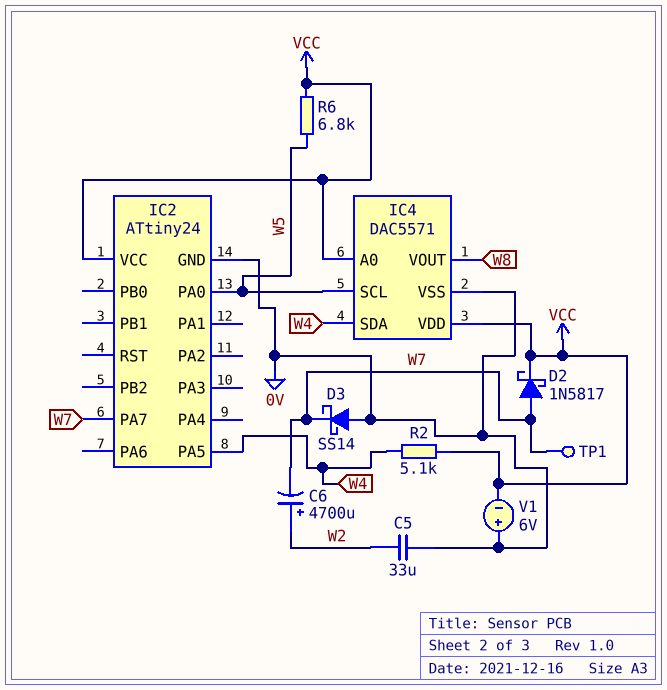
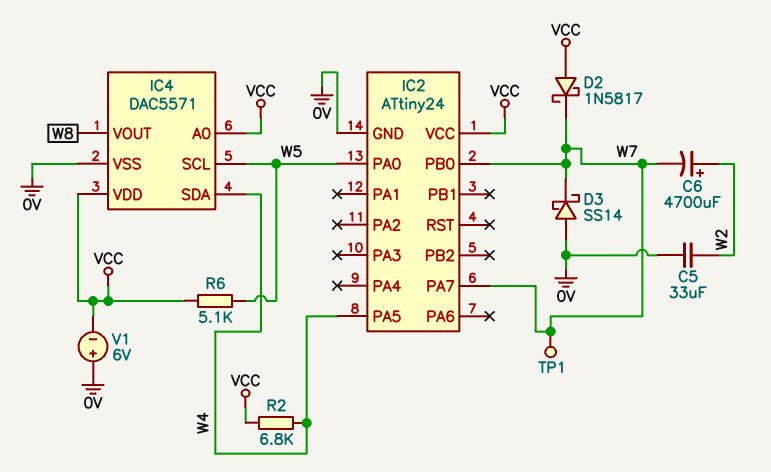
D2: schottky 1N5817 (A W7, K VCC) -> schottky 1N5817 (A VCC, K W7)
IC2 pin PB0: none -> W7
R2: 5.1k (VCC, W4) -> 6.8k (VCC, W4)
R6: 6.8k (VCC, W5) -> 5.1k (VCC, W5)

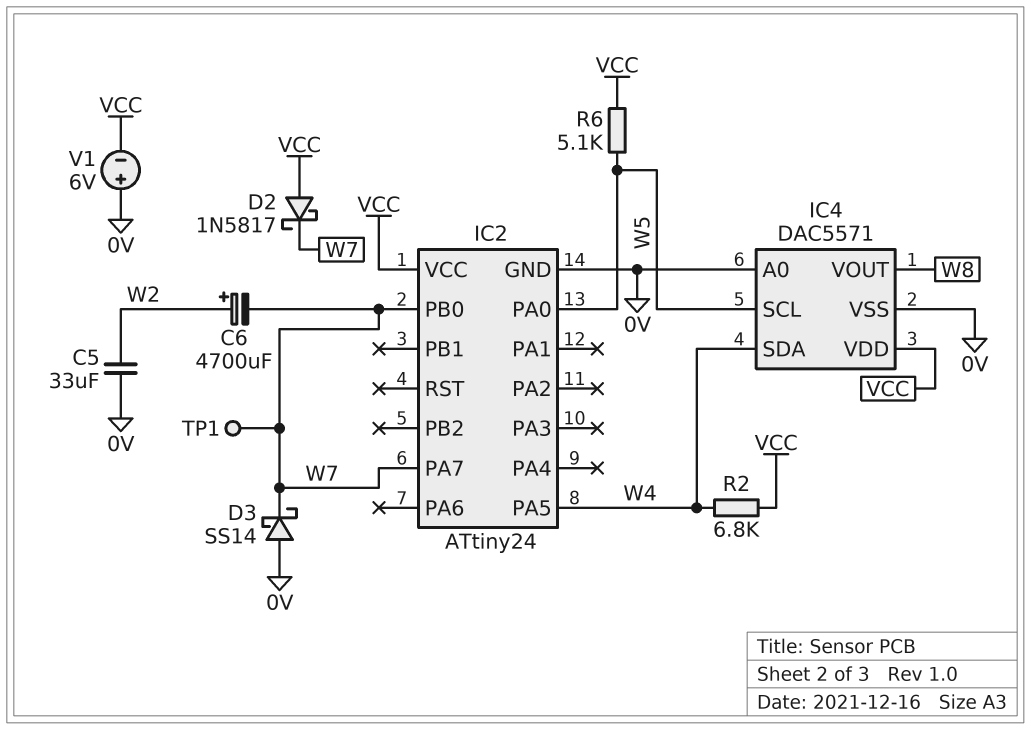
IC4 pin A0: VCC -> 0V

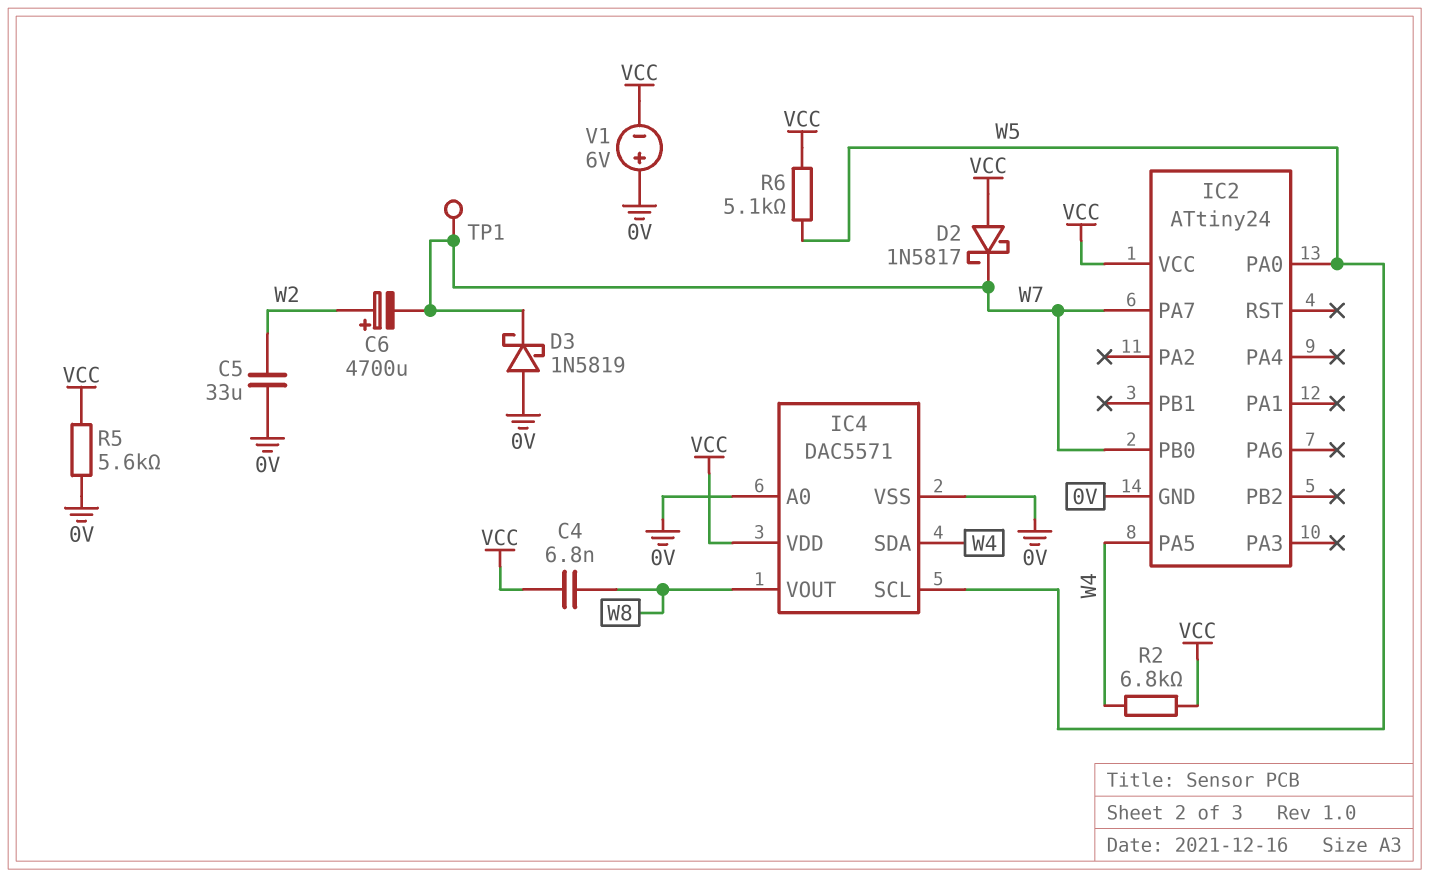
C4: none -> 6.8nF (VCC, W8)
D3: schottky SS14 (A 0V, K W7) -> schottky 1N5819 (A 0V, K W7)
R5: none -> 5.6k (0V, VCC)

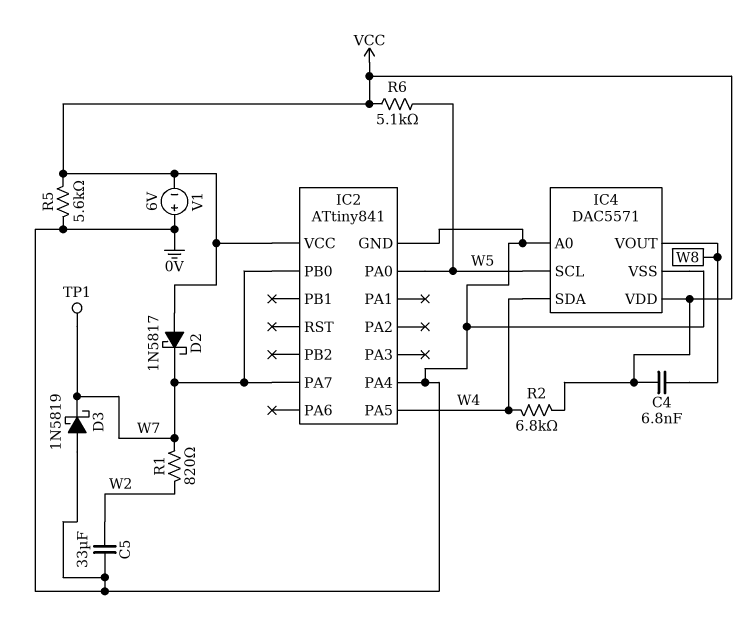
C6: 4700uF (plus W2, minus W7) -> none
IC2: ATtiny24 -> ATtiny841
IC2 pin PA4: none -> 0V
R1: none -> 820 (W2, W7)

